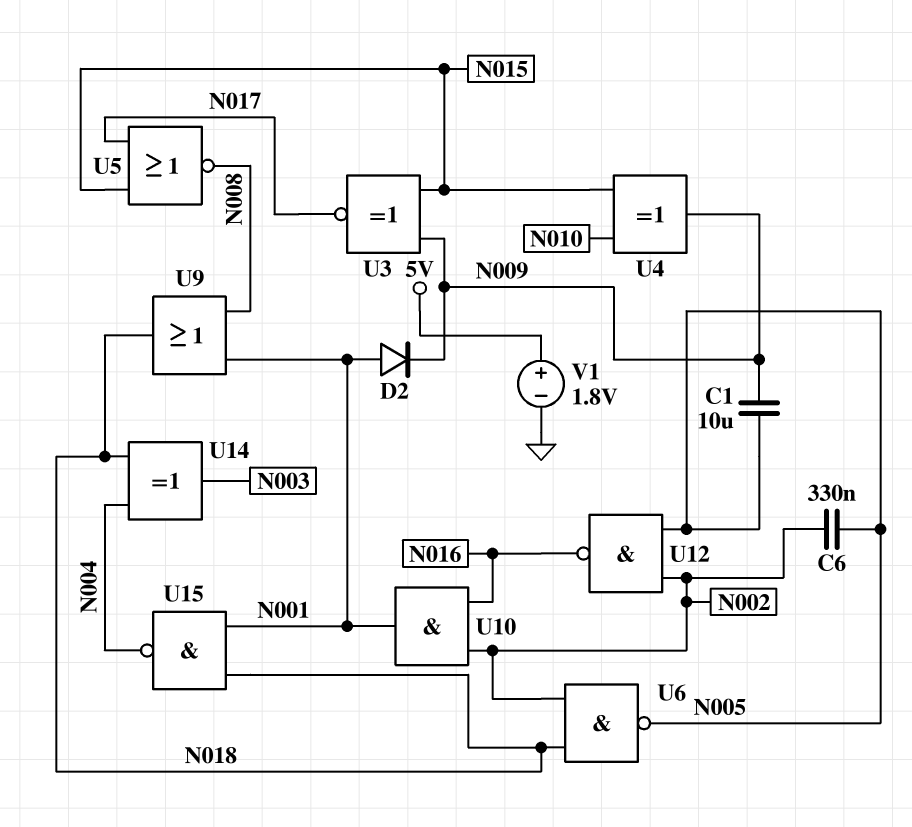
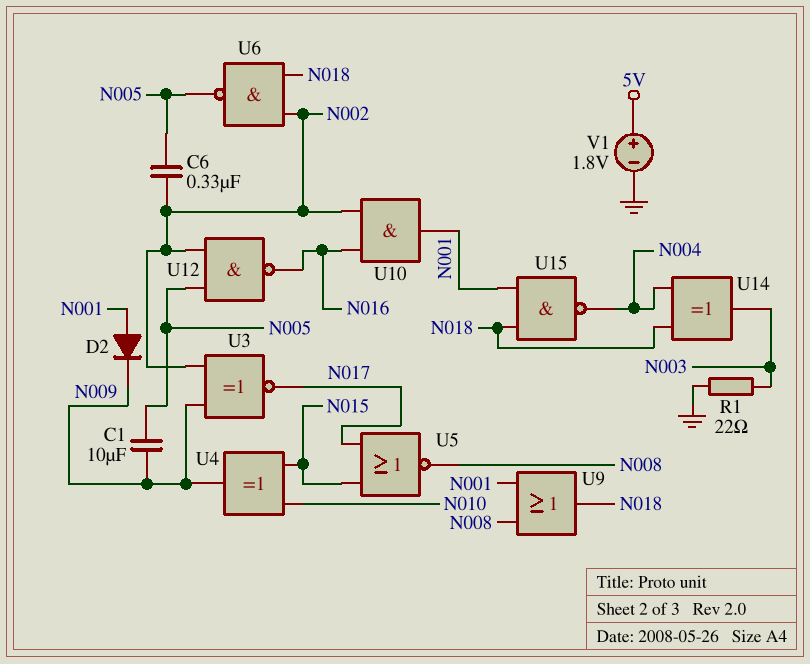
R1: none -> 22 (GND, N003)
U3: XNOR (in N009, in N015, out N017) -> XNOR (in N002, in N009, out N017)

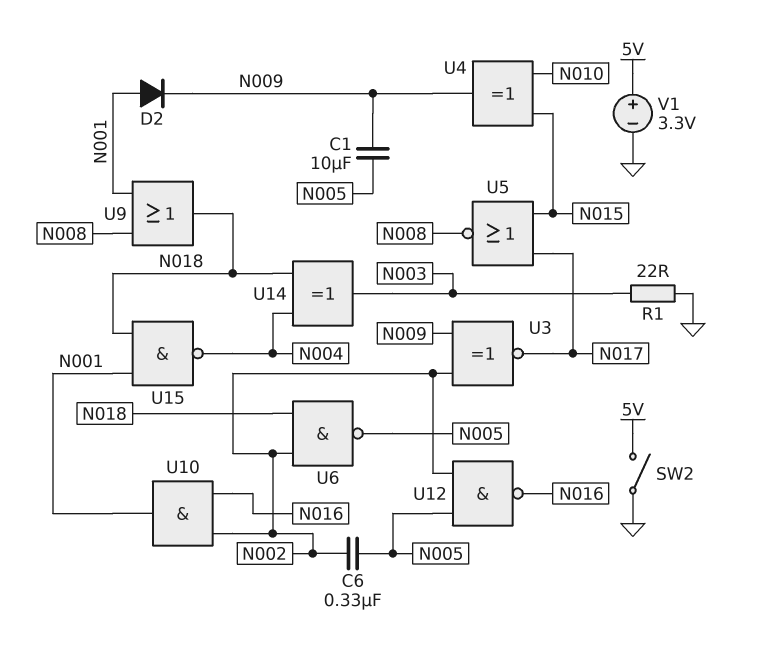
SW2: none -> switch (5V, GND)
V1: 1.8V (plus 5V, minus GND) -> 3.3V (plus 5V, minus GND)

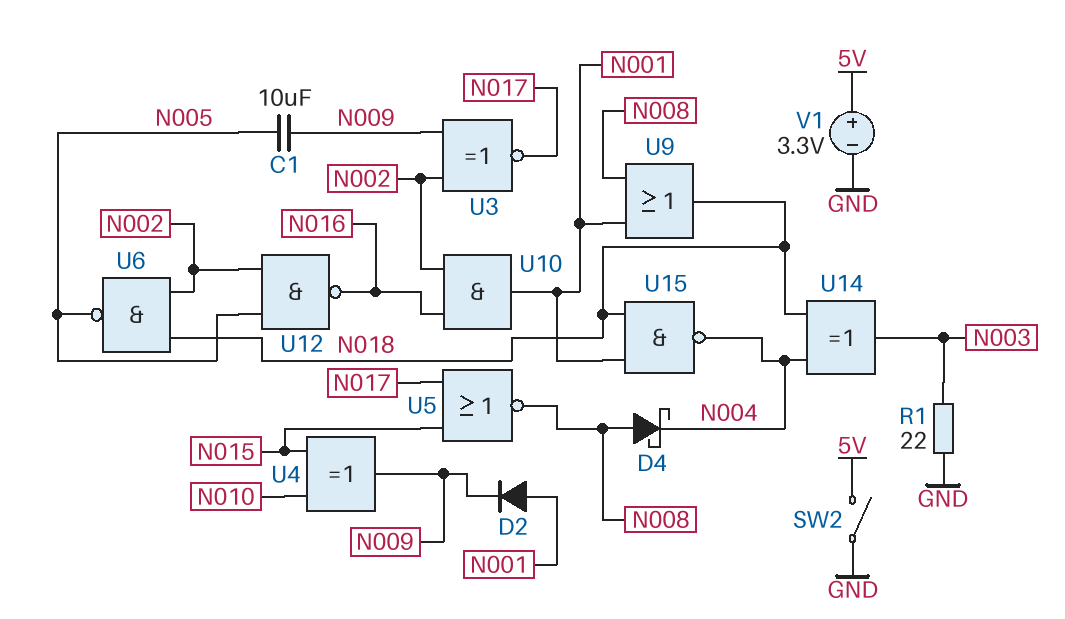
C6: 330nF (N002, N005) -> none
D4: none -> schottky (A N008, K N004)

